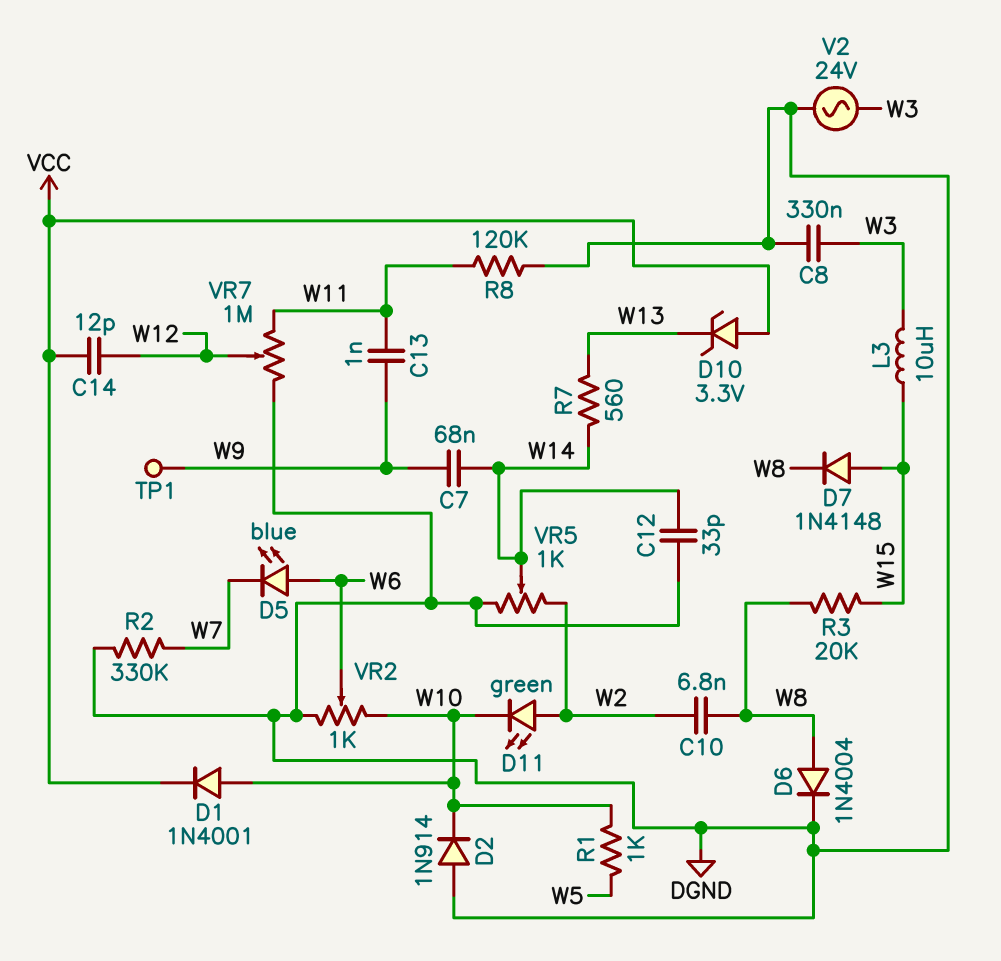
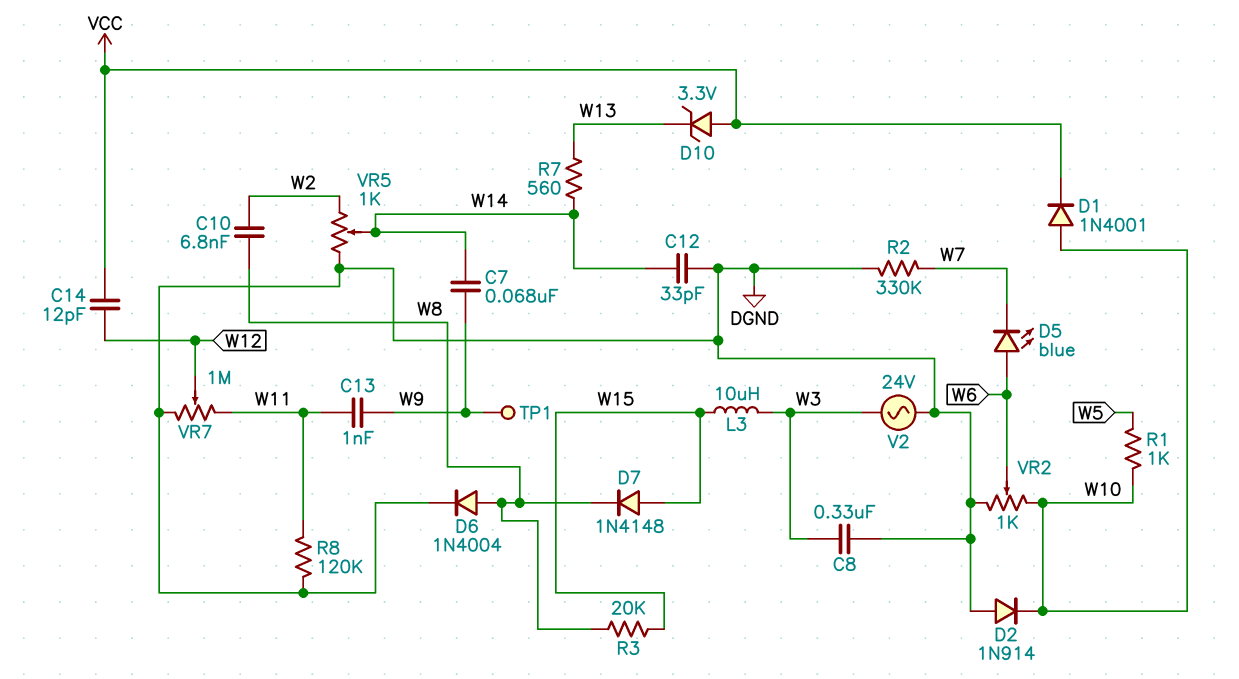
D11: LED green (A W2, K W10) -> none

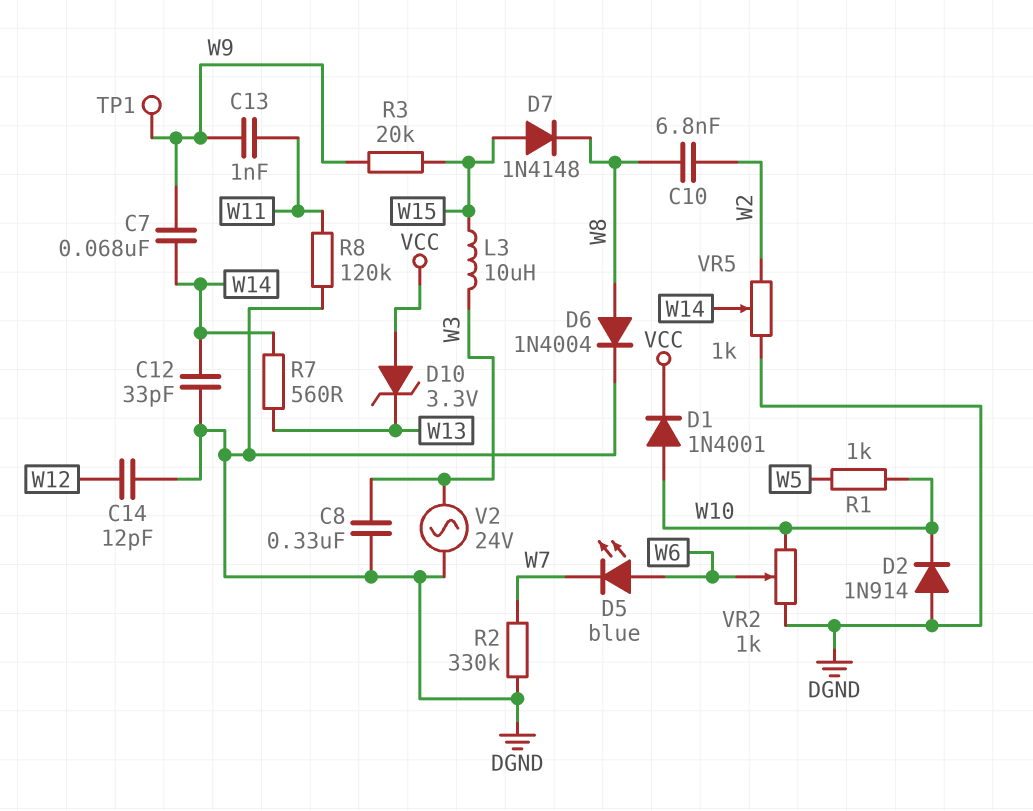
C14: 12pF (VCC, W12) -> 12pF (DGND, W12)
R3: 20k (W8, W15) -> 20k (W9, W15)
VR7: 1M (DGND, W11, wiper W12) -> none

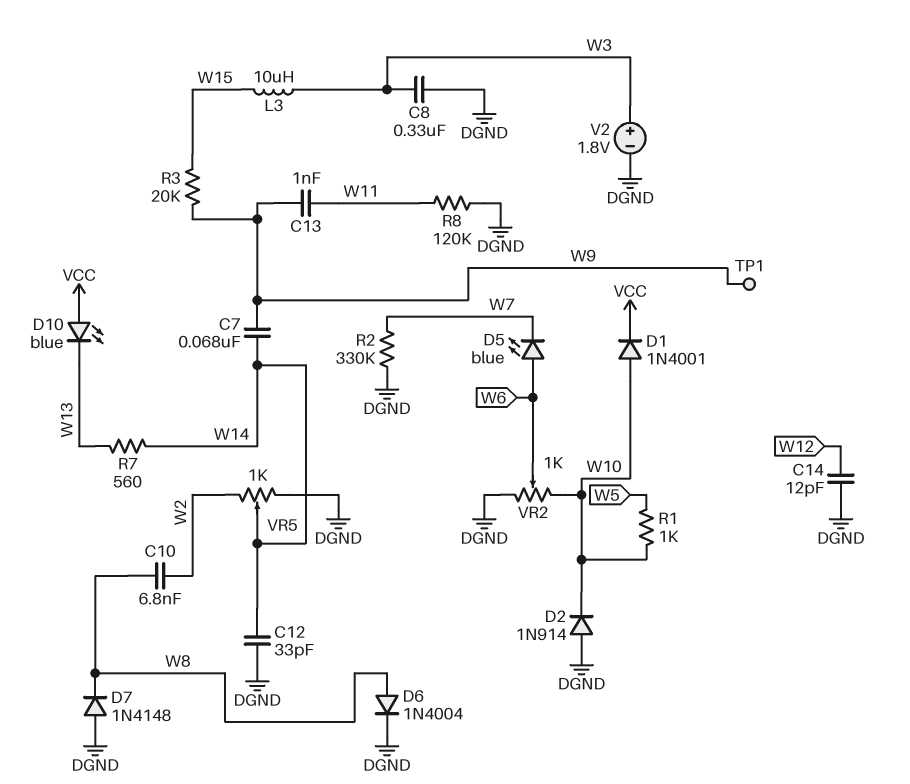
D7: diode 1N4148 (A W15, K W8) -> diode 1N4148 (A DGND, K W8)
D10: zener 3.3V (A VCC, K W13) -> LED blue (A VCC, K W13)
V2: AC 24V (DGND, W3) -> 1.8V (plus W3, minus DGND)

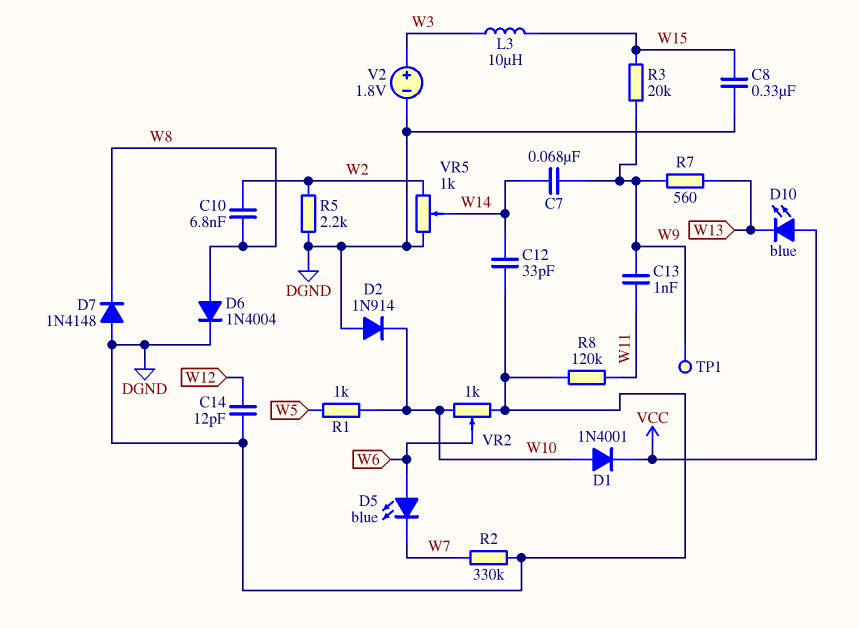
C8: 330nF (DGND, W3) -> 330nF (DGND, W15)
R5: none -> 2.2k (DGND, W2)
R7: 560 (W13, W14) -> 560 (W9, W13)

